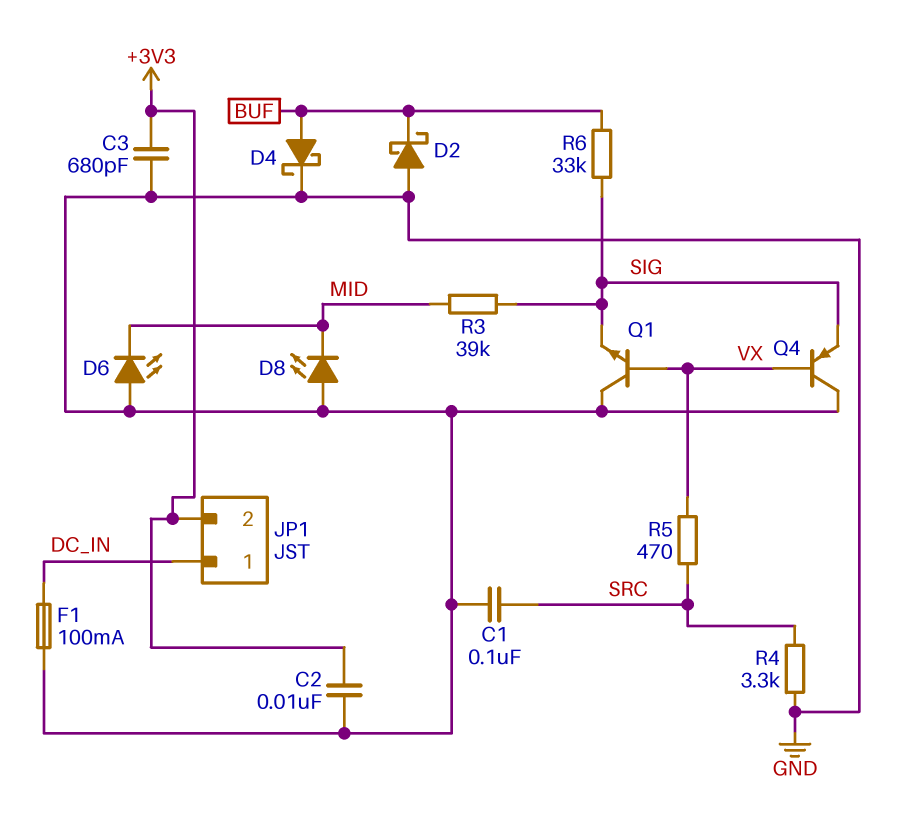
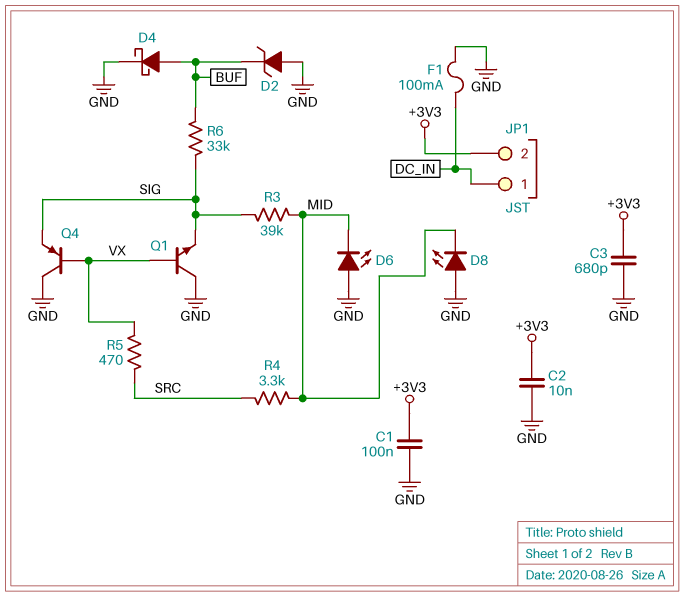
C1: 100nF (GND, SRC) -> 100nF (+3V3, GND)
D2: schottky (A GND, K BUF) -> zener (A GND, K BUF)
R4: 3.3k (GND, SRC) -> 3.3k (MID, SRC)

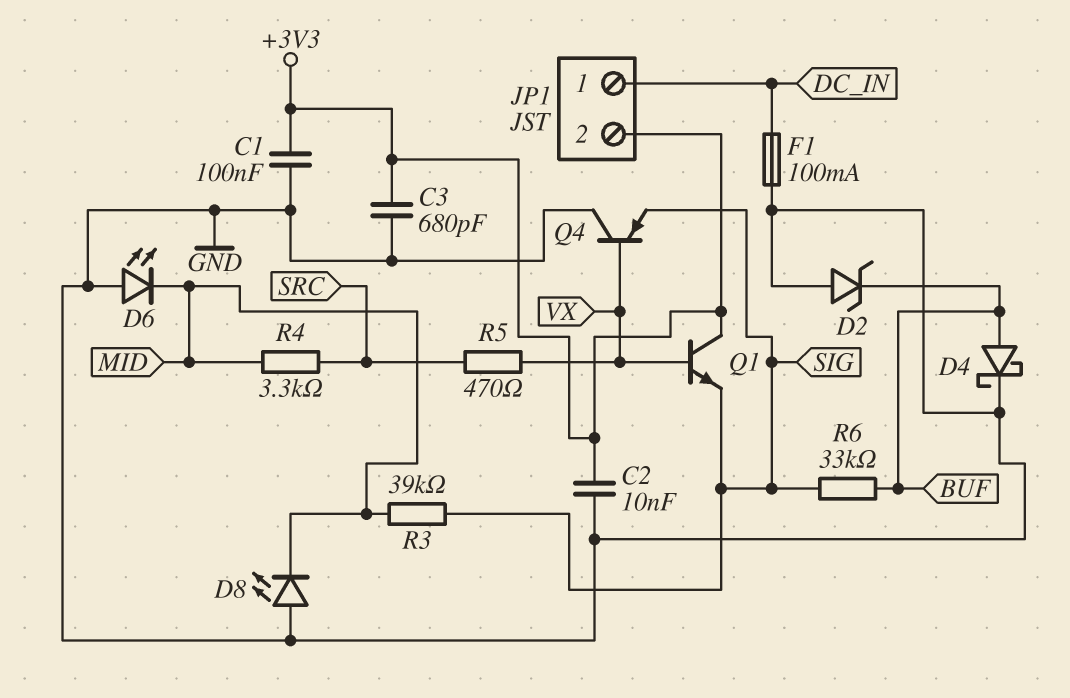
Q1: NPN (B VX, C GND, E SIG) -> NPN (B VX, C +3V3, E SIG)

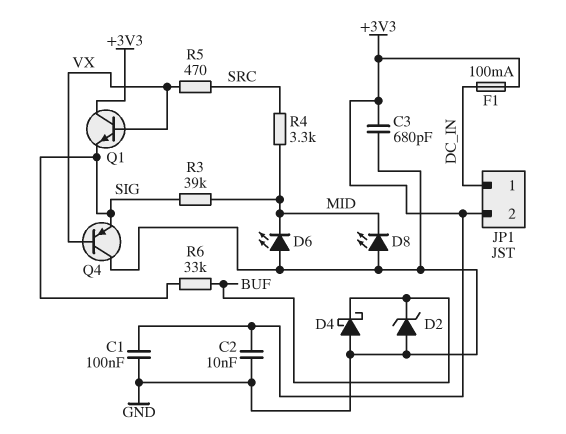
D4: schottky (A BUF, K GND) -> schottky (A GND, K BUF)
F1: 100mA (DC_IN, GND) -> 100mA (+3V3, DC_IN)

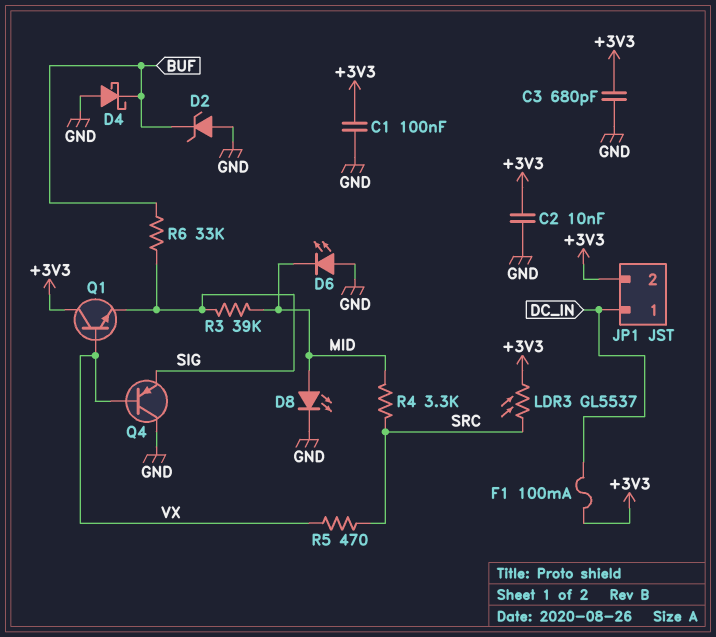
D8: LED (A GND, K MID) -> LED (A MID, K GND)
LDR3: none -> GL5537 (+3V3, SRC)

